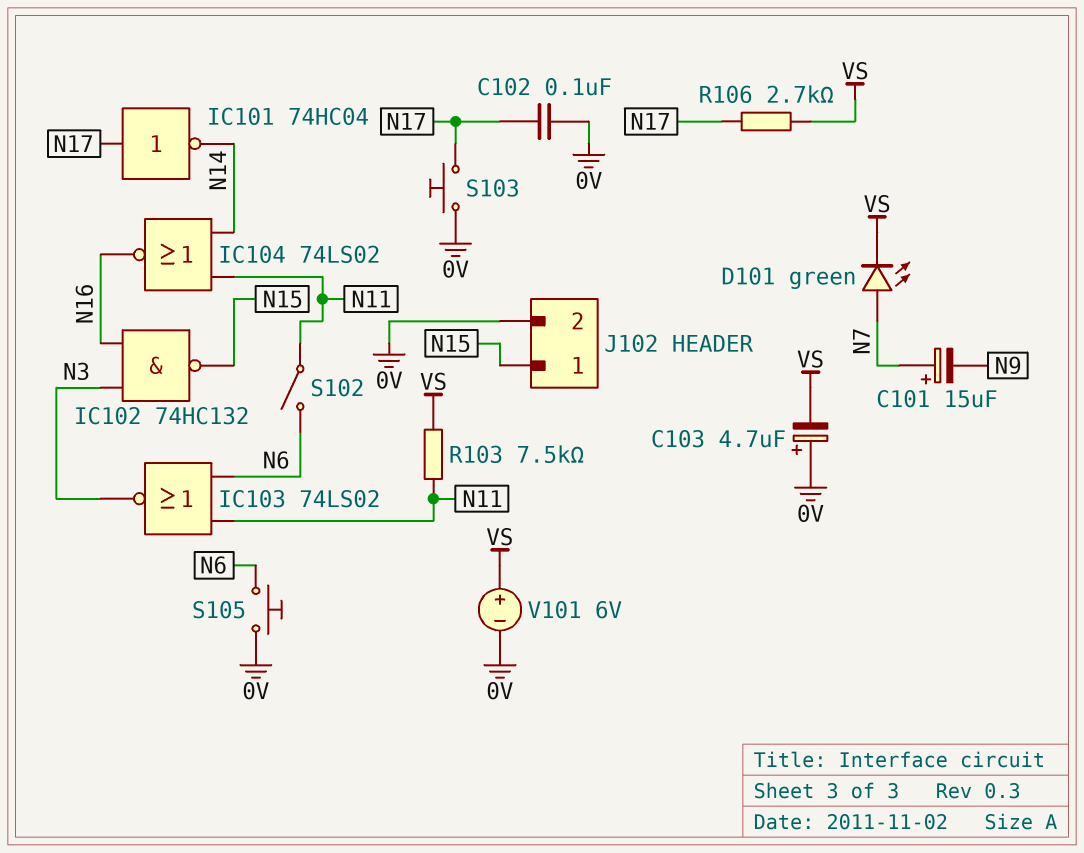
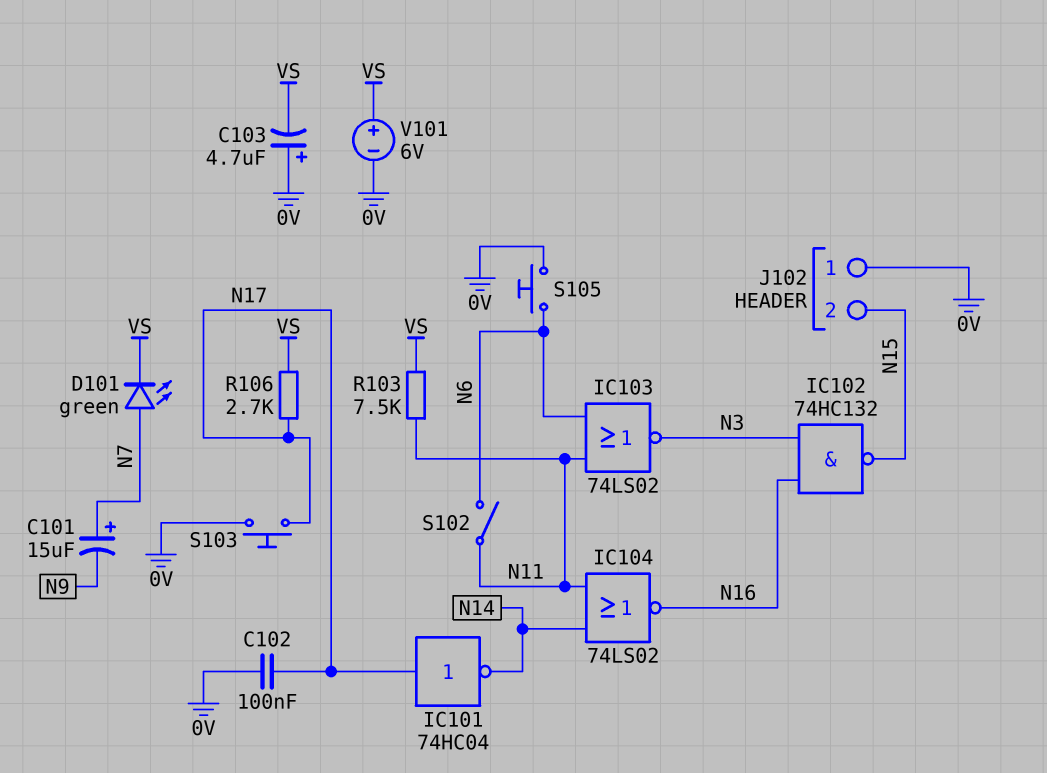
J102 pin 1: N15 -> 0V
J102 pin 2: 0V -> N15

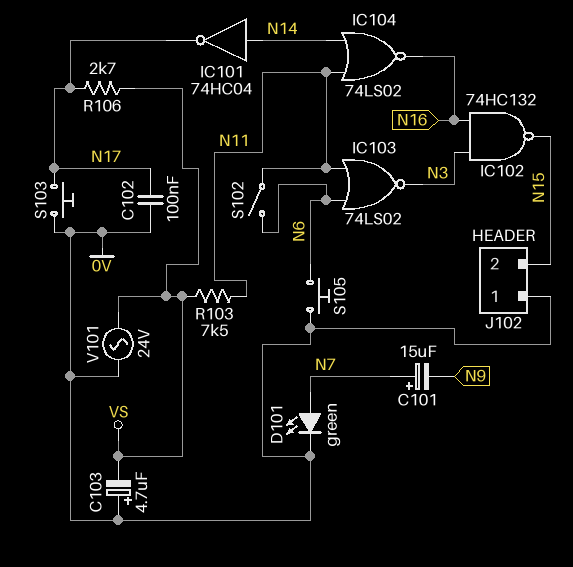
D101: LED green (A N7, K VS) -> LED green (A N7, K 0V)
IC101: NOT 74HC04 (in N17, out N14) -> NOT 74HC04 (in N14, out N17)
V101: 6V (plus VS, minus 0V) -> AC 24V (0V, VS)

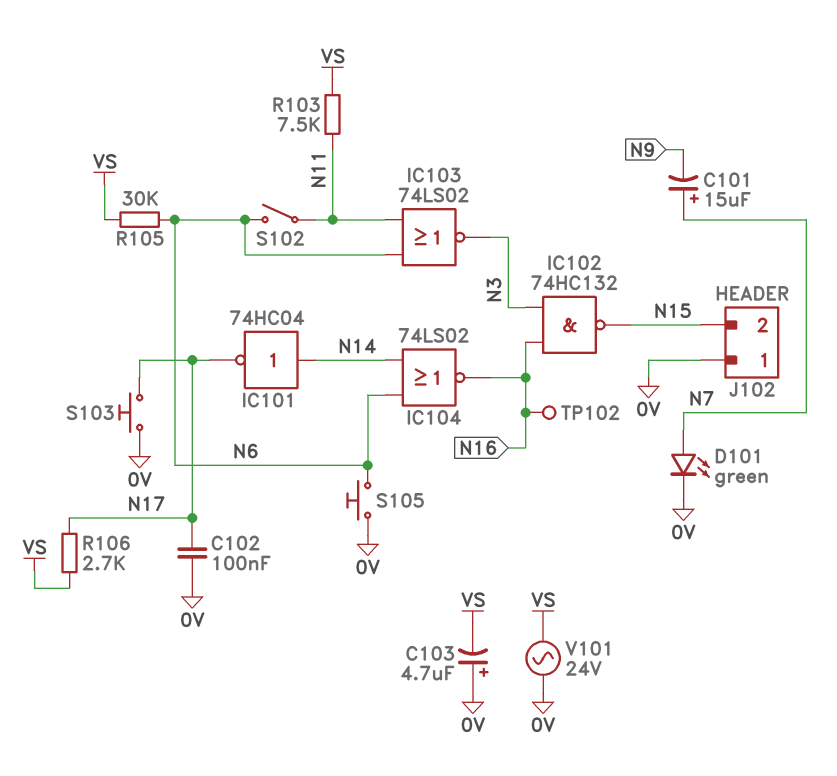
IC104: NOR 74LS02 (in N11, in N14, out N16) -> NOR 74LS02 (in N6, in N14, out N16)
R105: none -> 30k (N6, VS)
TP102: none -> test point (N16)

